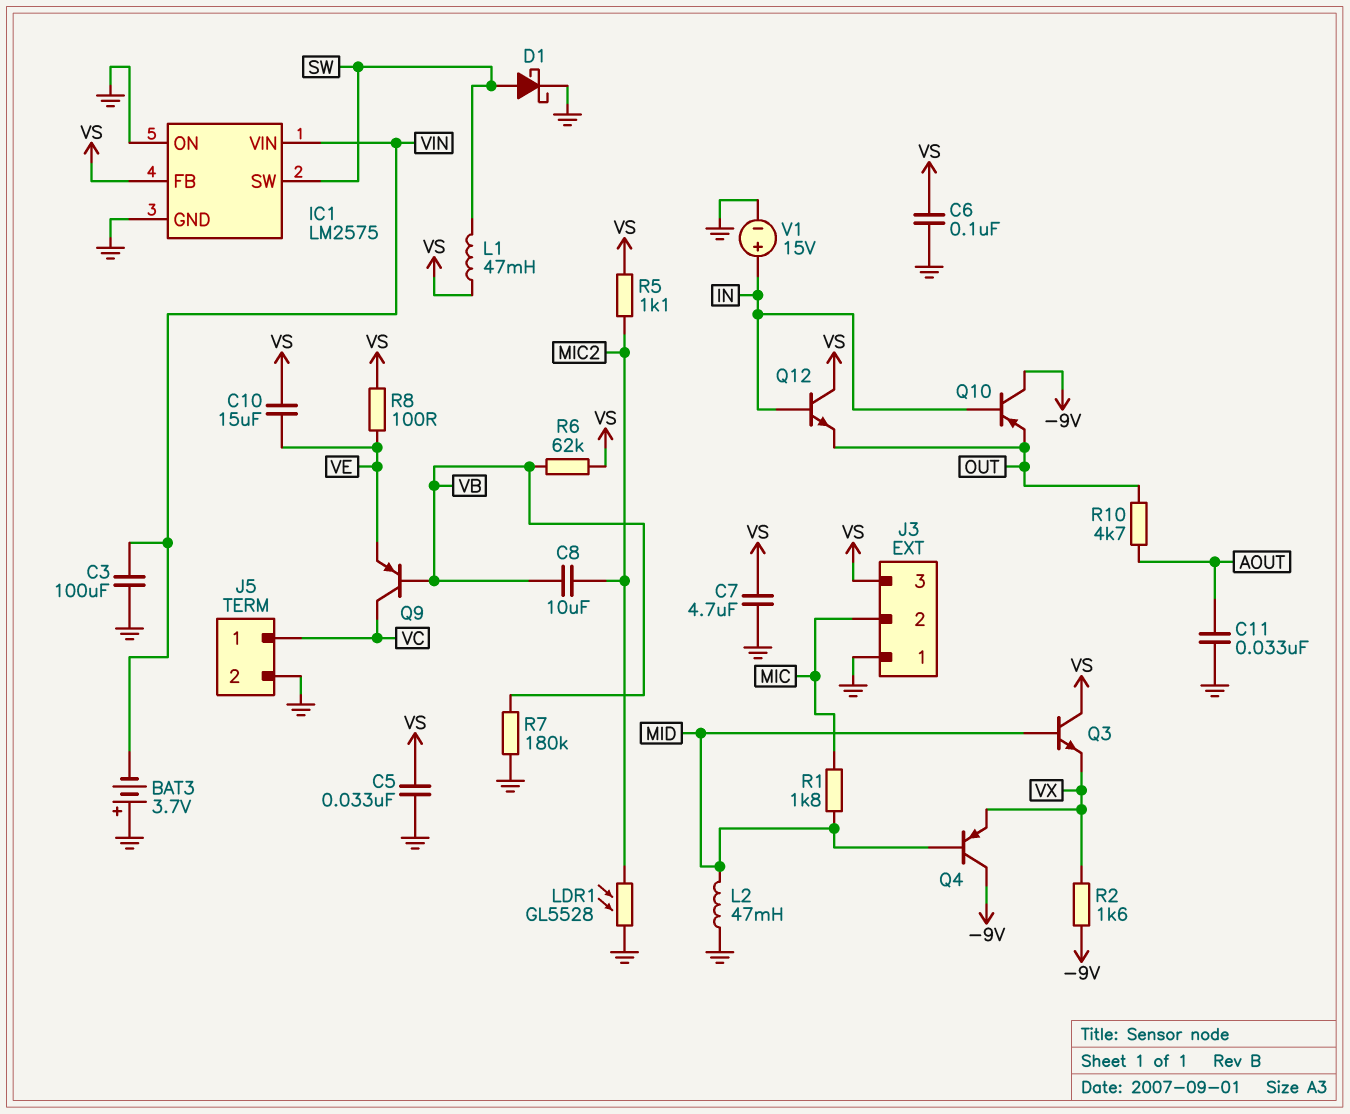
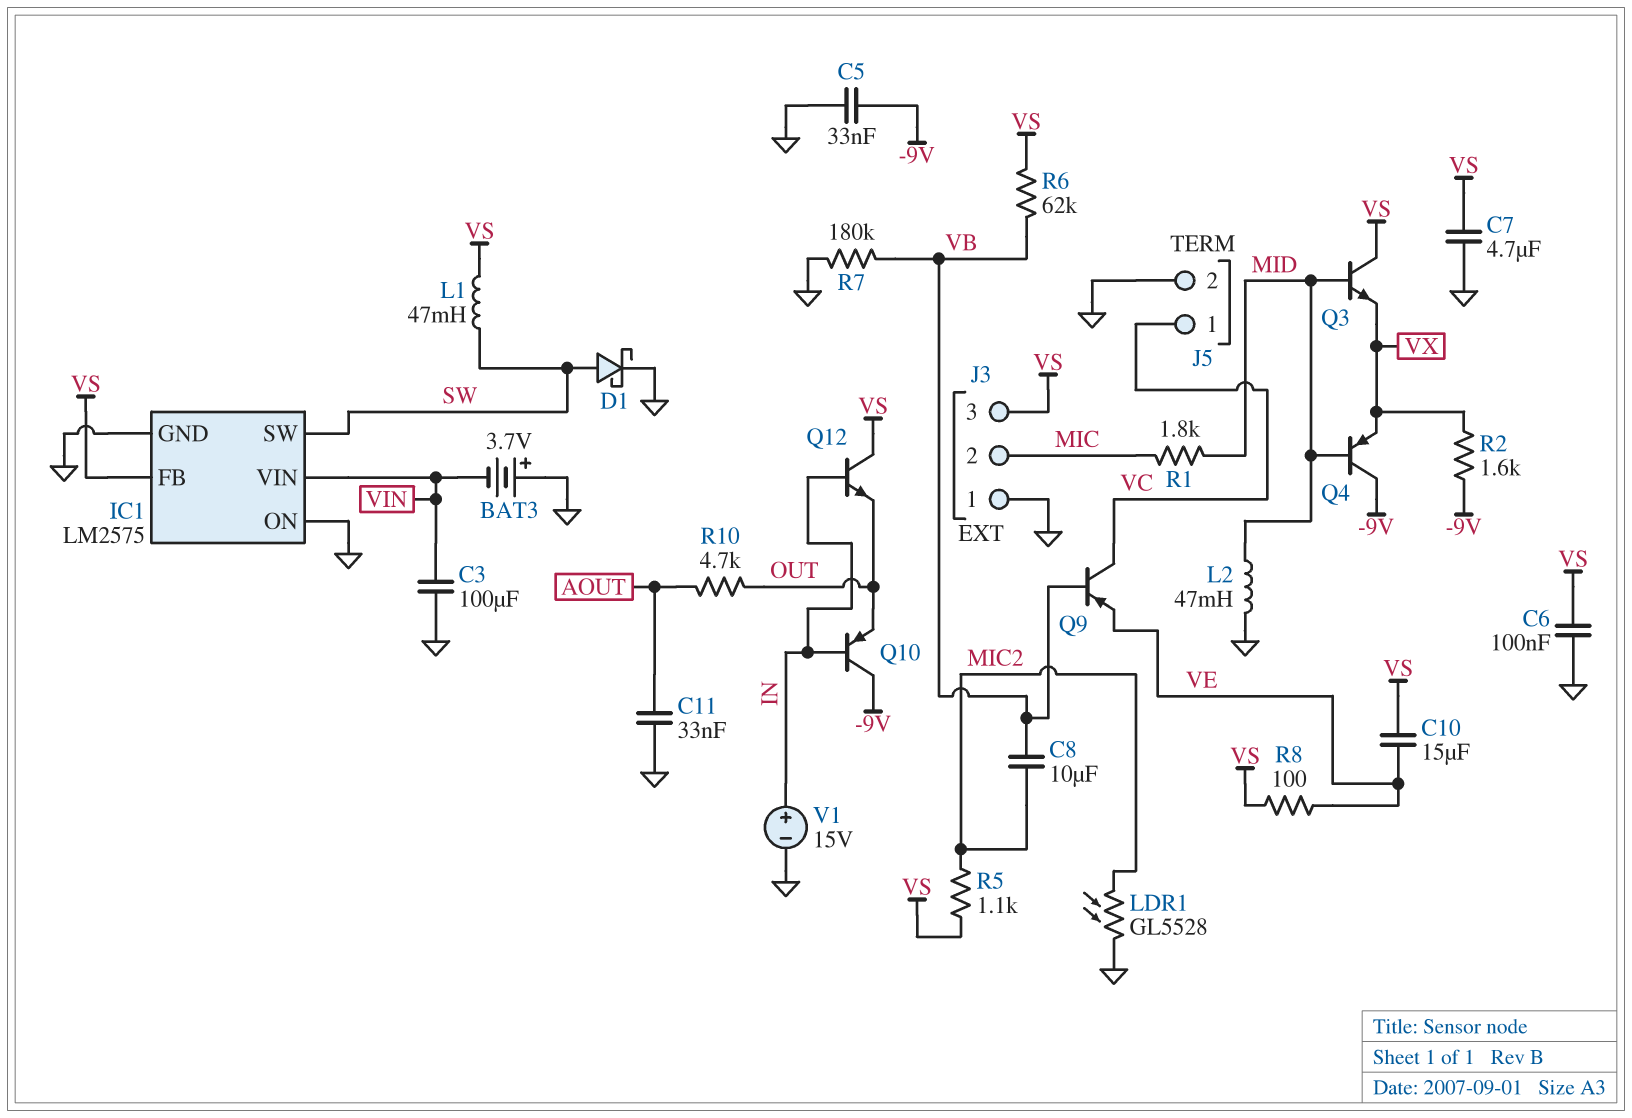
C5: 33nF (GND, VS) -> 33nF (-9V, GND)

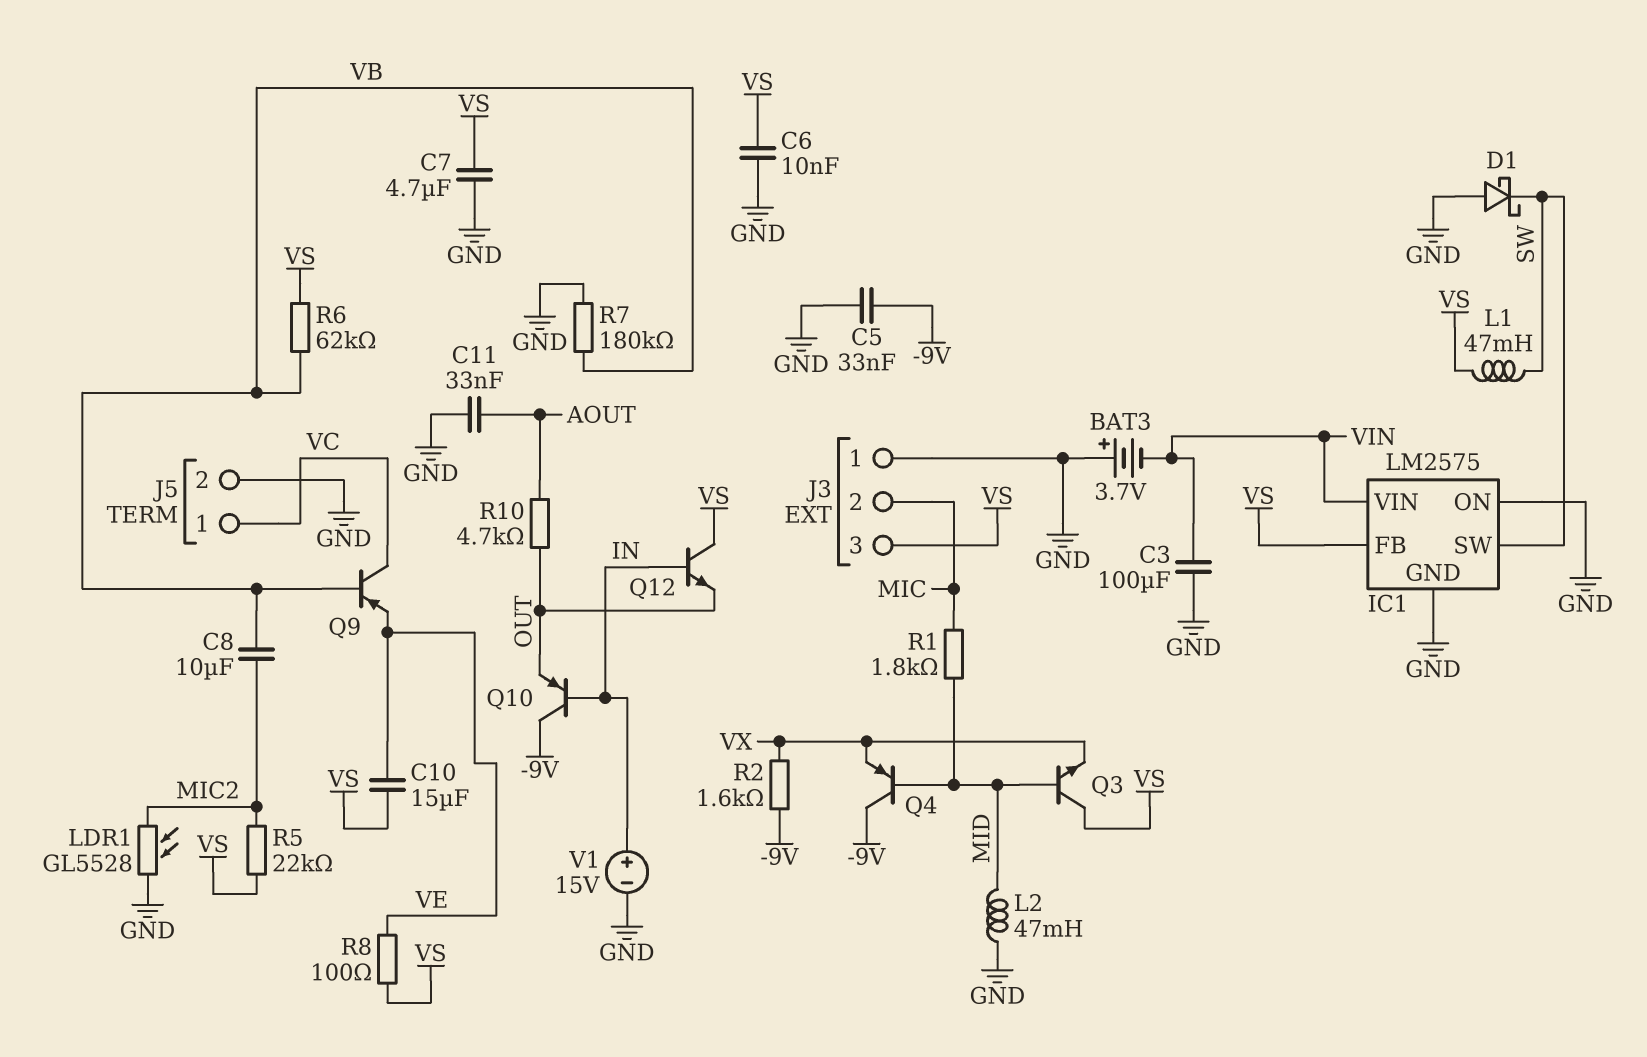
C6: 100nF (GND, VS) -> 10nF (GND, VS)
D1: schottky (A SW, K GND) -> schottky (A GND, K SW)
R5: 1.1k (MIC2, VS) -> 22k (MIC2, VS)

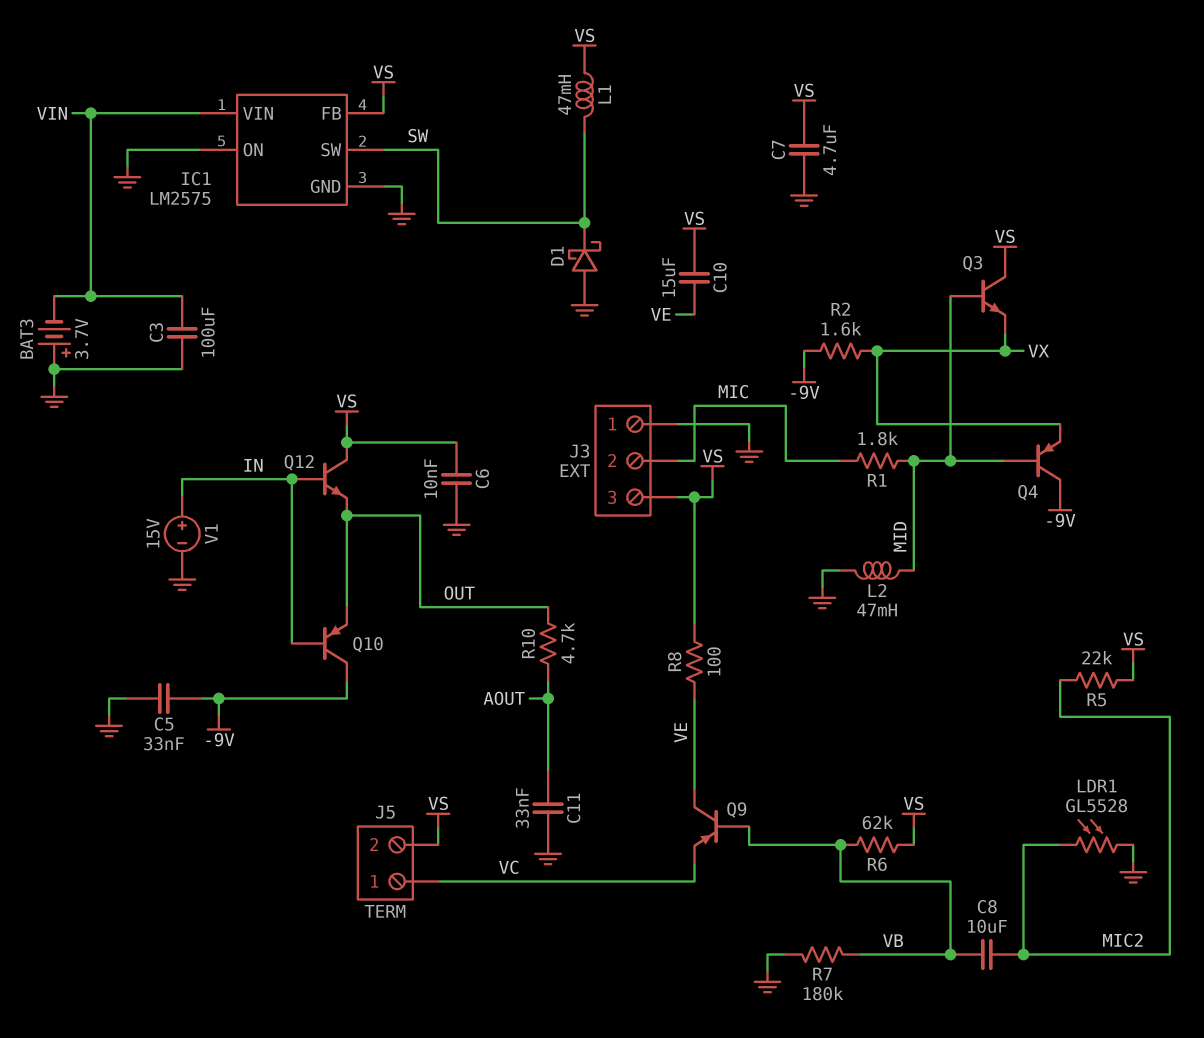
J5 pin 2: GND -> VS
Q9: PNP (B VB, C VC, E VE) -> PNP (B VB, C VE, E VC)

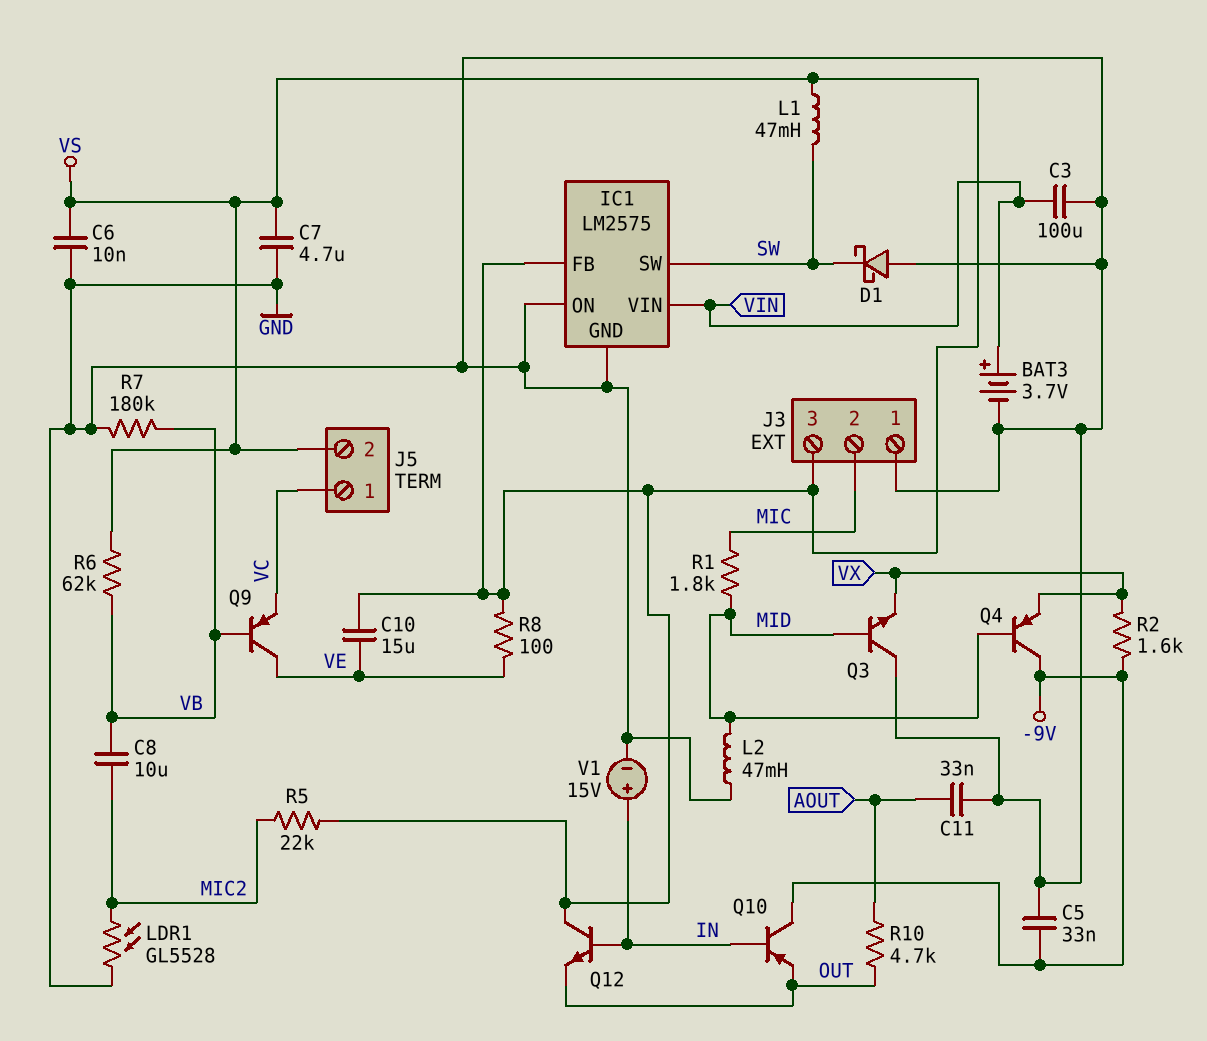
BAT3: 3.7V (plus GND, minus VIN) -> 3.7V (plus VIN, minus GND)
Q3: NPN (B MID, C VS, E VX) -> NPN (B MID, C GND, E VX)

